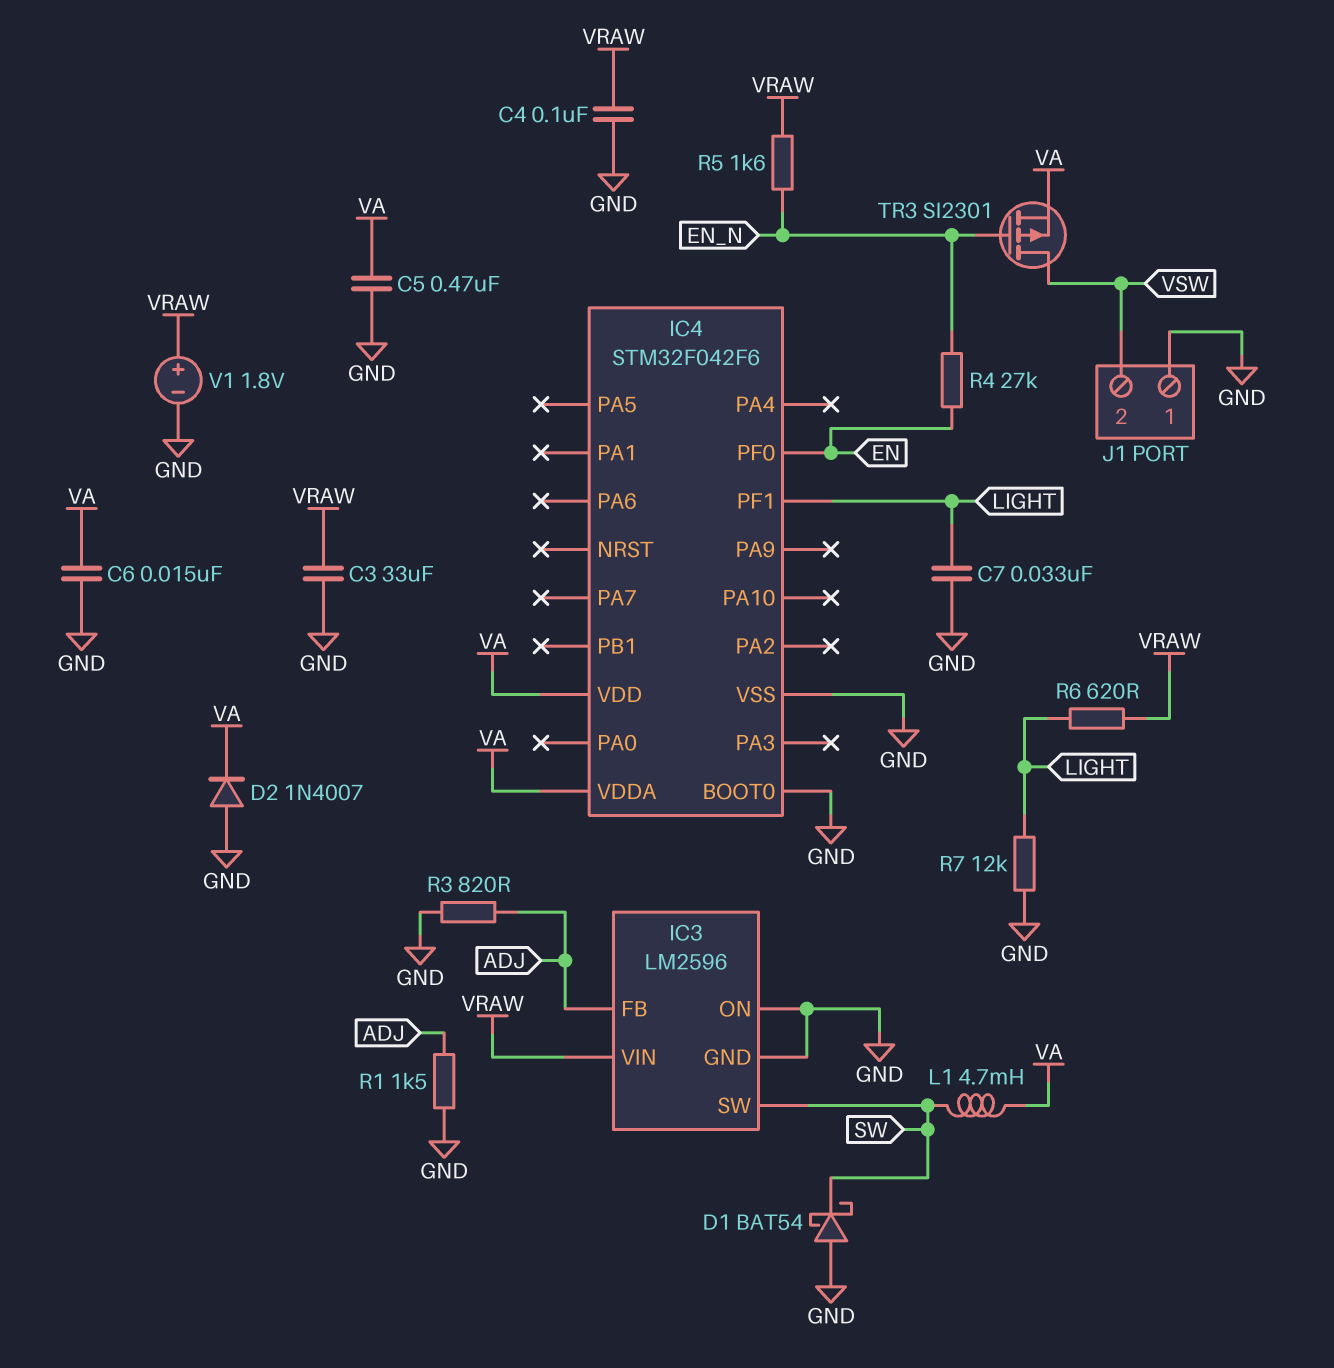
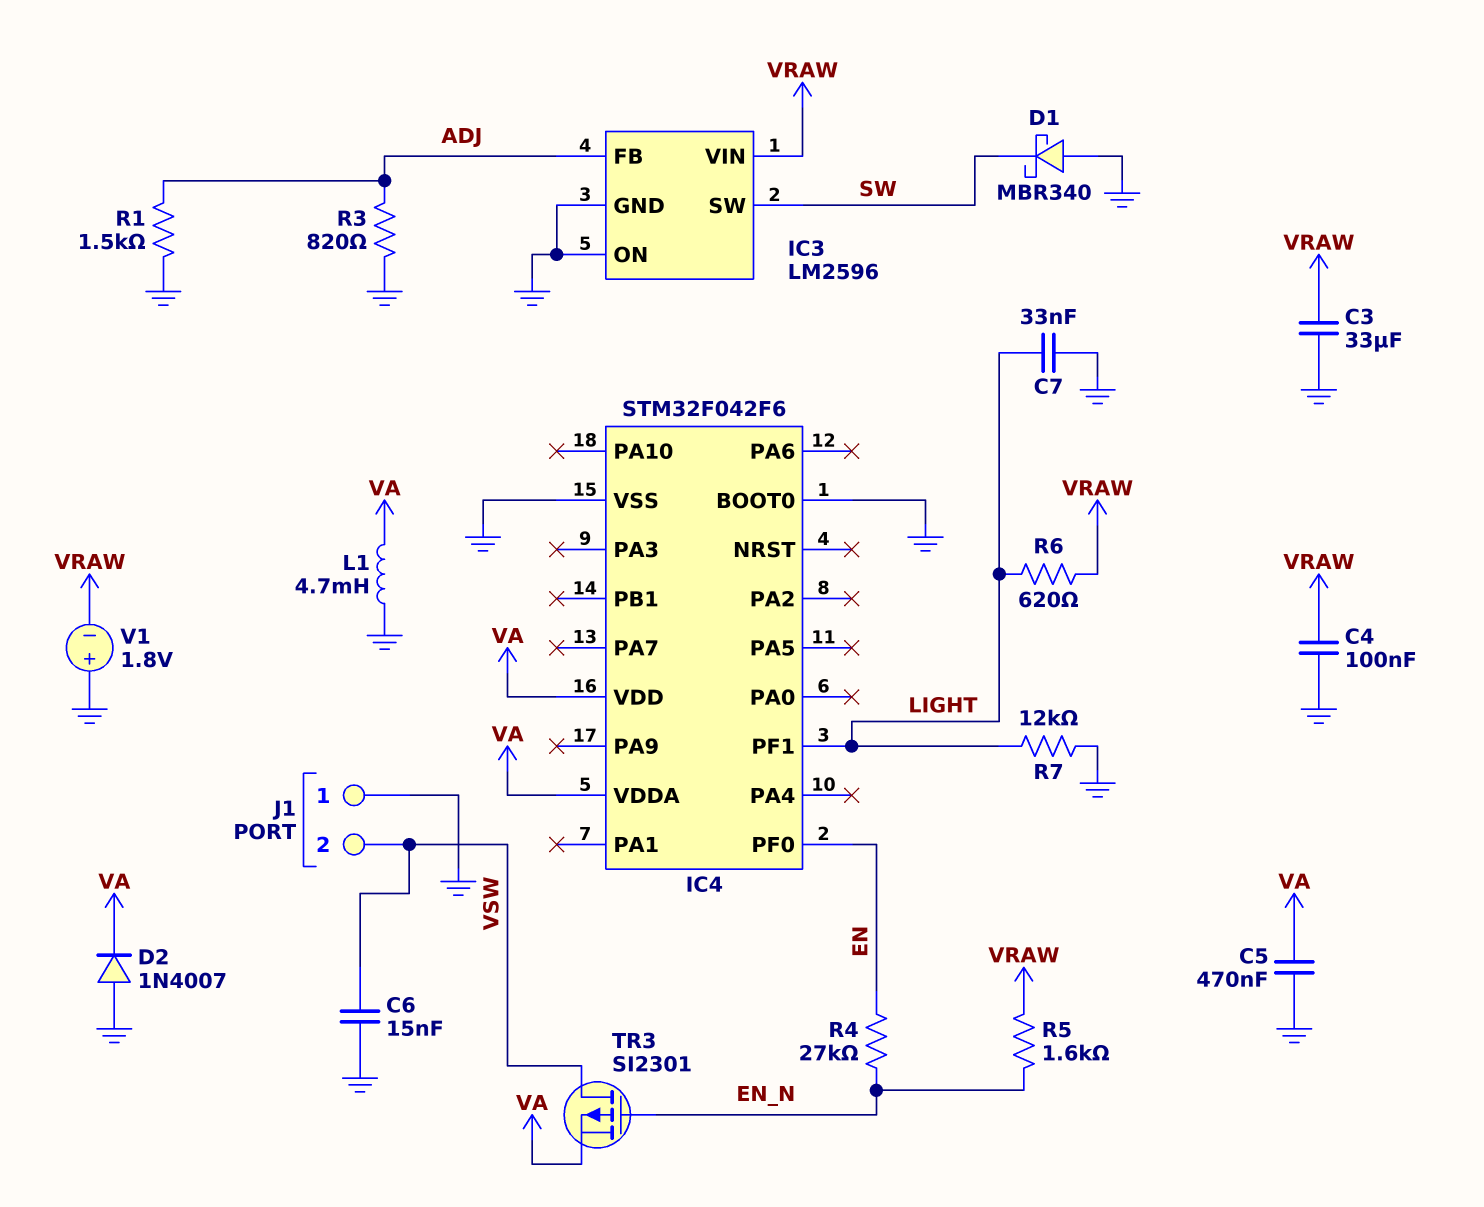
C6: 15nF (GND, VA) -> 15nF (GND, VSW)
D1: schottky BAT54 (A GND, K SW) -> schottky MBR340 (A GND, K SW)
L1: 4.7mH (SW, VA) -> 4.7mH (GND, VA)
V1: 1.8V (plus VRAW, minus GND) -> 1.8V (plus GND, minus VRAW)

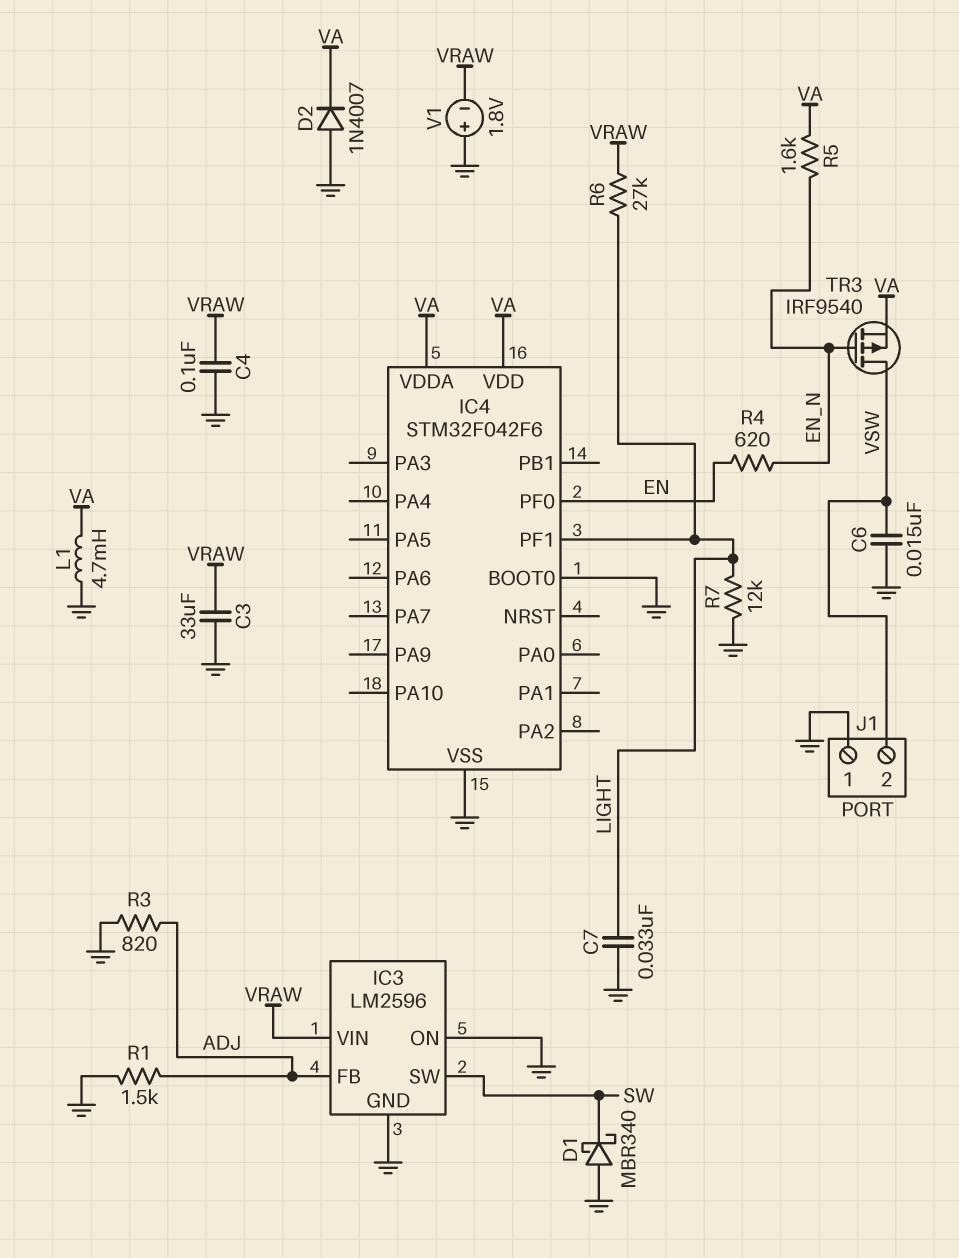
C5: 470nF (GND, VA) -> none
R4: 27k (EN, EN_N) -> 620 (EN, EN_N)
R5: 1.6k (EN_N, VRAW) -> 1.6k (EN_N, VA)
R6: 620 (LIGHT, VRAW) -> 27k (LIGHT, VRAW)
TR3: PMOS SI2301 (G EN_N, D VSW, S VA) -> PMOS IRF9540 (G EN_N, D VSW, S VA)

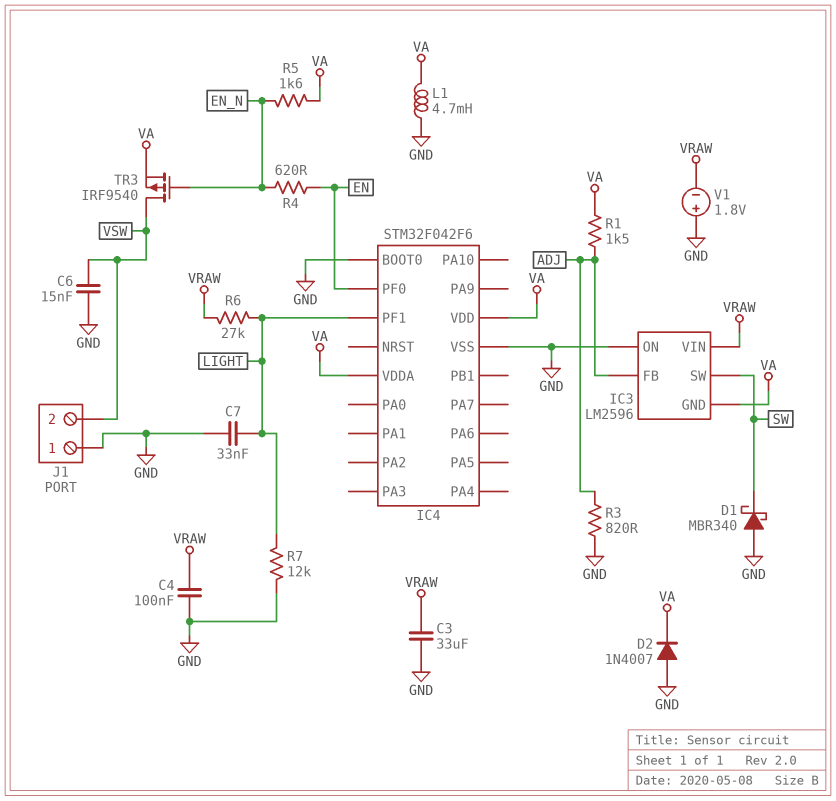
IC3 pin GND: GND -> VA
R1: 1.5k (ADJ, GND) -> 1.5k (ADJ, VA)

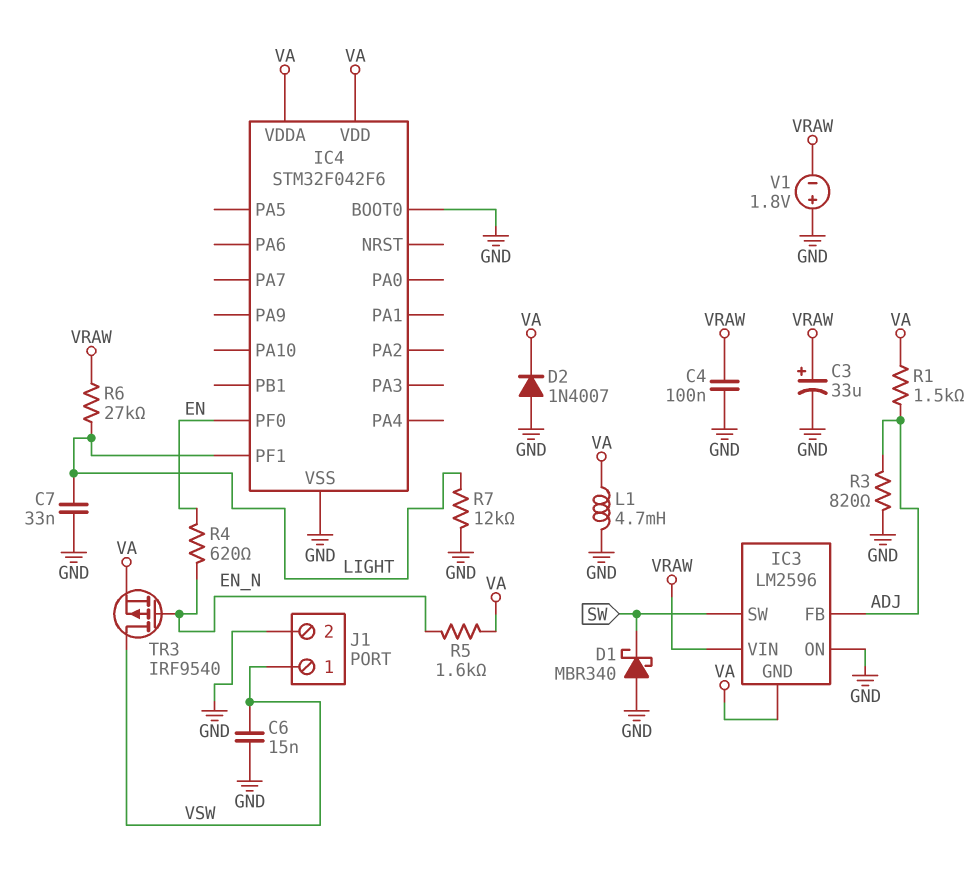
C3: 33uF (GND, VRAW) -> 33uF (plus VRAW, minus GND)
J1 pin 1: GND -> VSW
J1 pin 2: VSW -> GND

